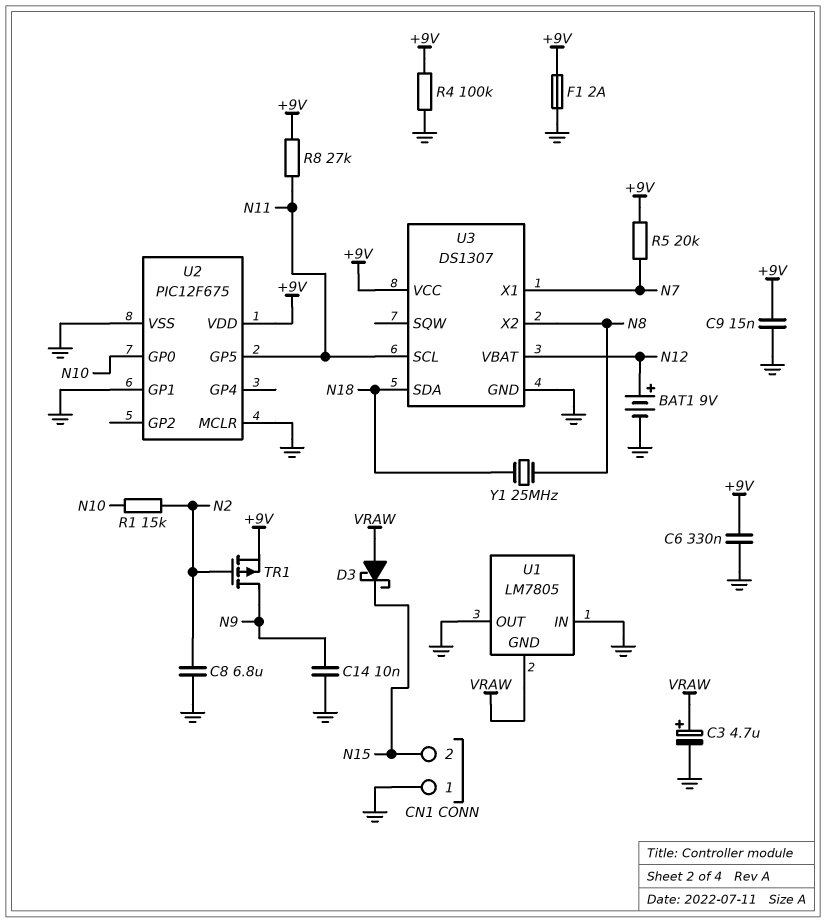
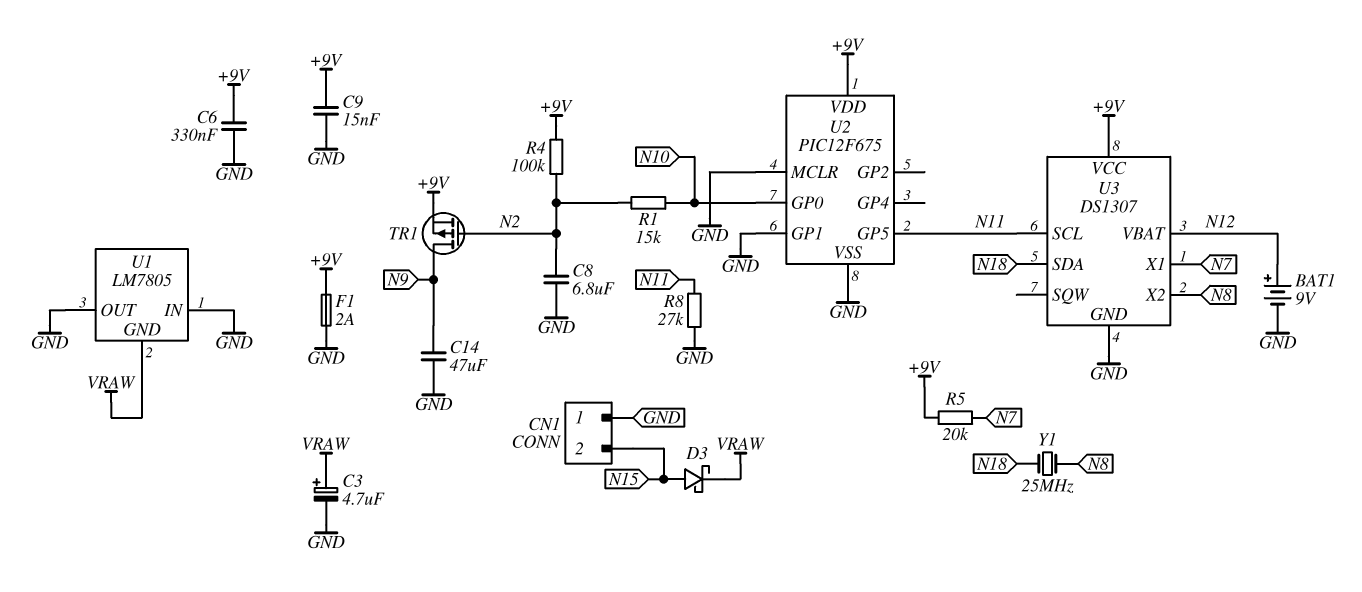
C14: 10nF (GND, N9) -> 47uF (GND, N9)
D3: schottky (A VRAW, K N15) -> schottky (A N15, K VRAW)
R4: 100k (+9V, GND) -> 100k (+9V, N2)
R8: 27k (+9V, N11) -> 27k (GND, N11)

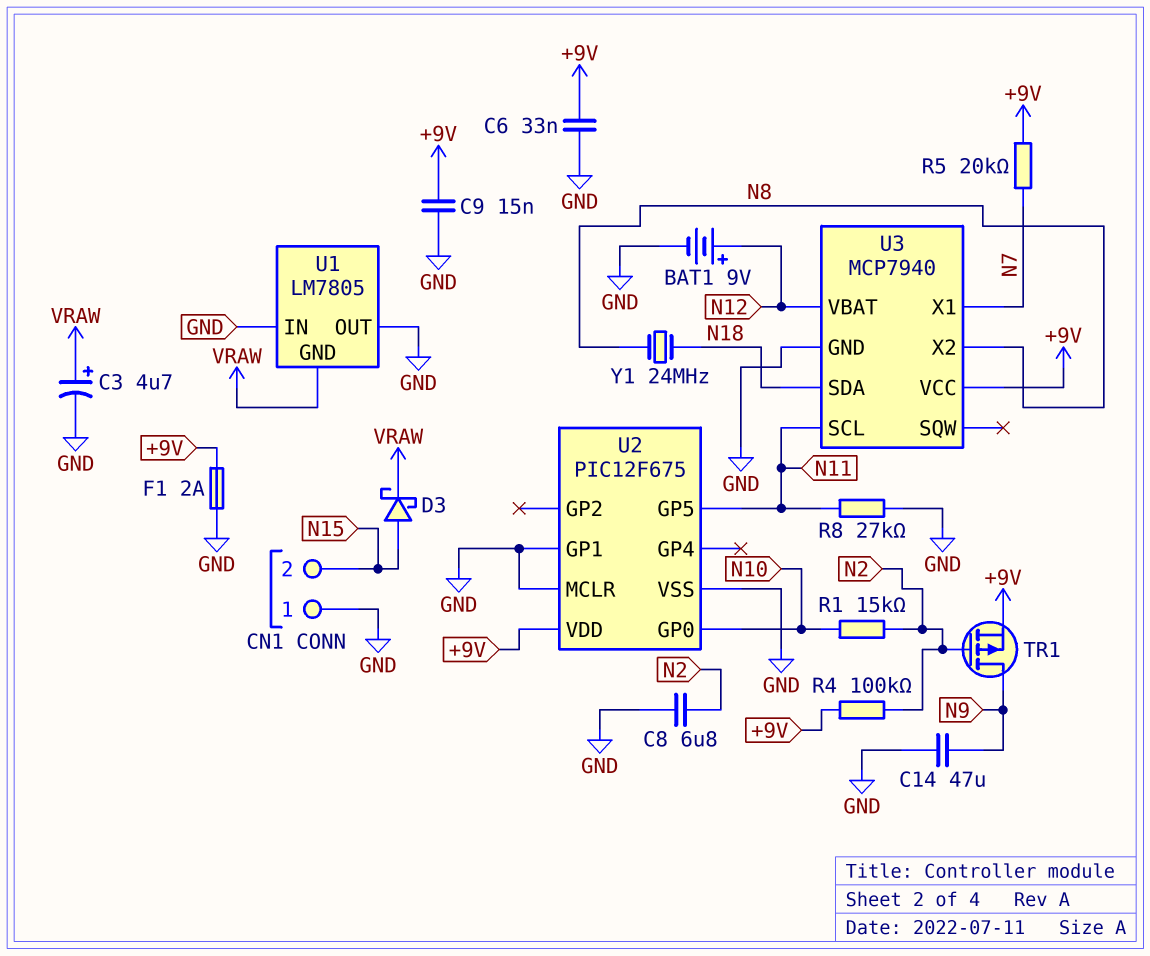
C6: 330nF (+9V, GND) -> 33nF (+9V, GND)
U3: DS1307 -> MCP7940
Y1: 25MHz (N8, N18) -> 24MHz (N8, N18)

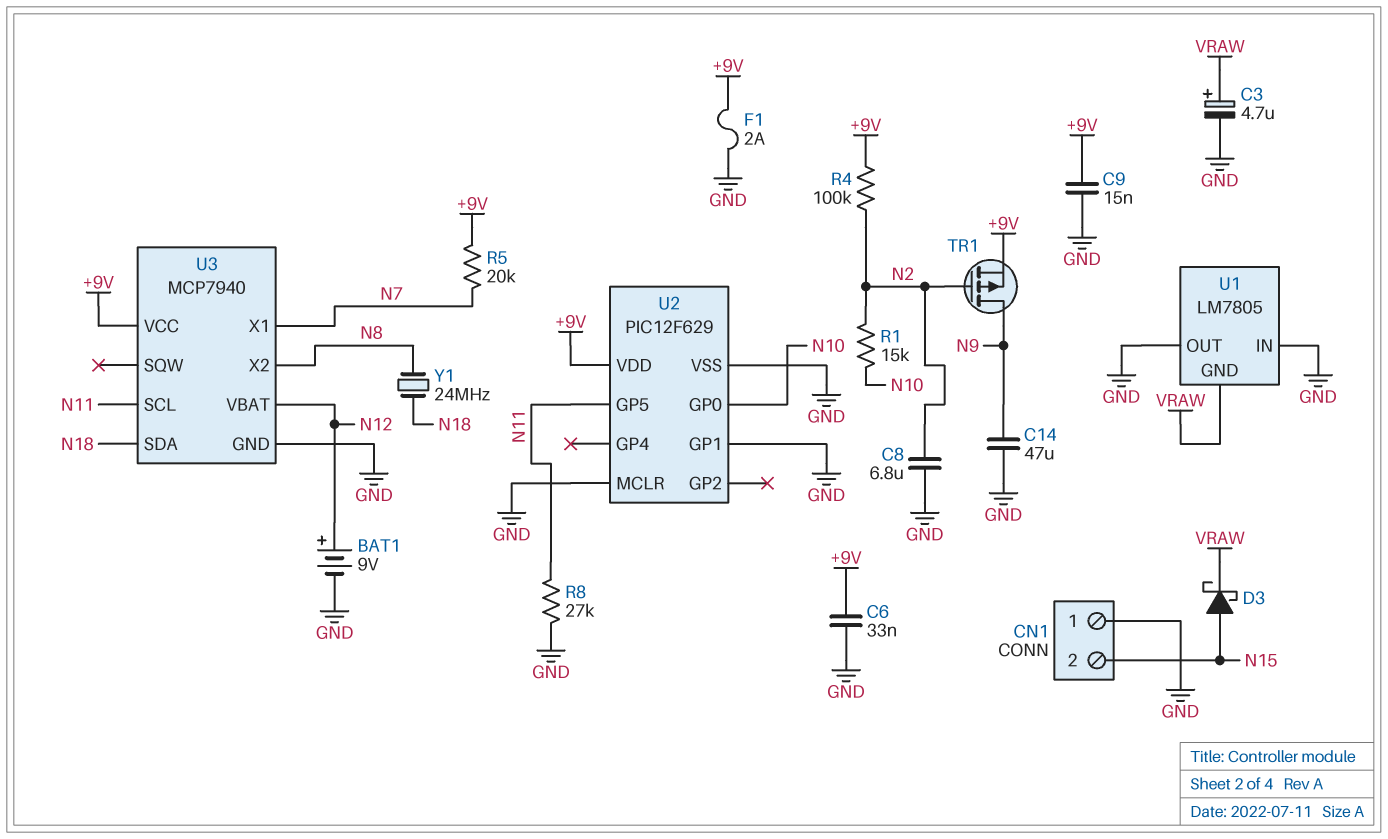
U2: PIC12F675 -> PIC12F629

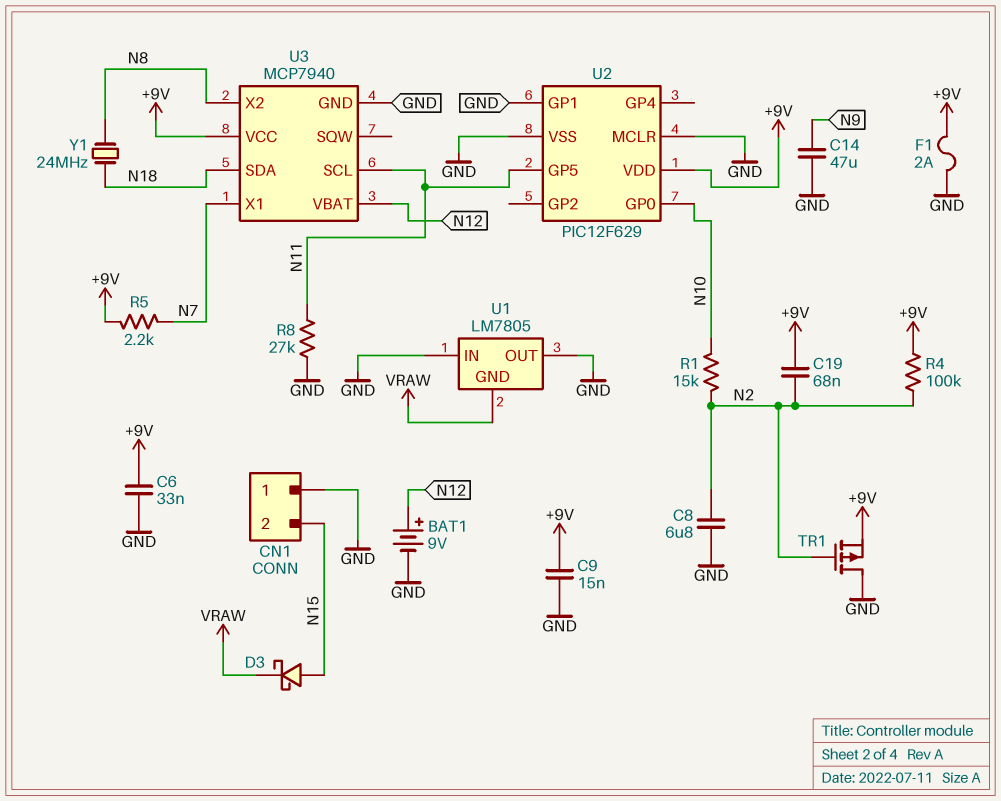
C3: 4.7uF (plus VRAW, minus GND) -> none
C19: none -> 68nF (+9V, N2)
R5: 20k (+9V, N7) -> 2.2k (+9V, N7)
TR1: PMOS (G N2, D N9, S +9V) -> PMOS (G N2, D GND, S +9V)

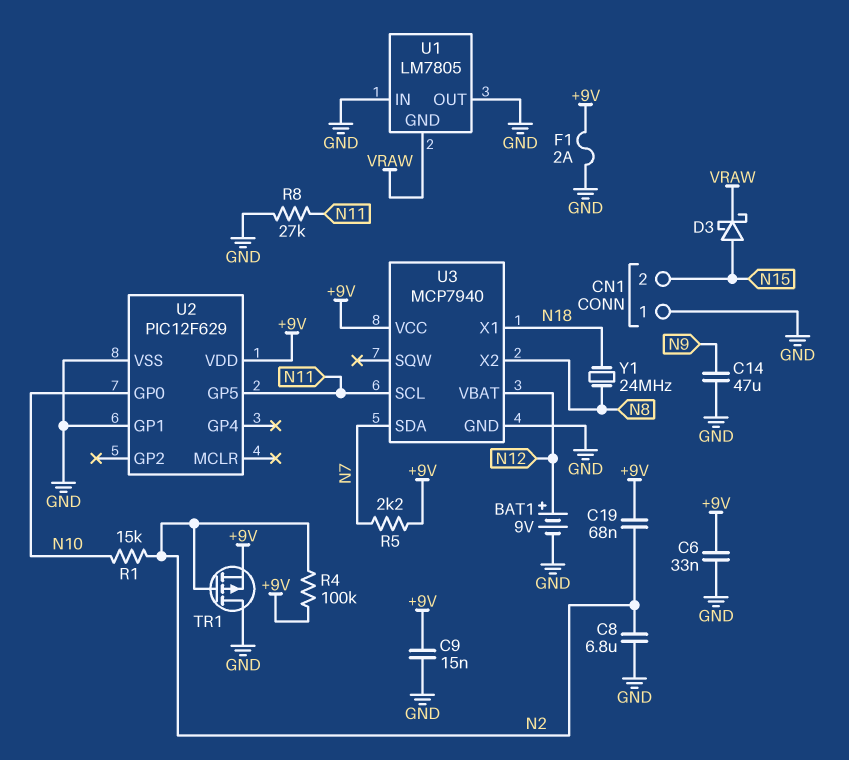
U2 pin MCLR: GND -> none
U3 pin SDA: N18 -> N7
U3 pin X1: N7 -> N18

